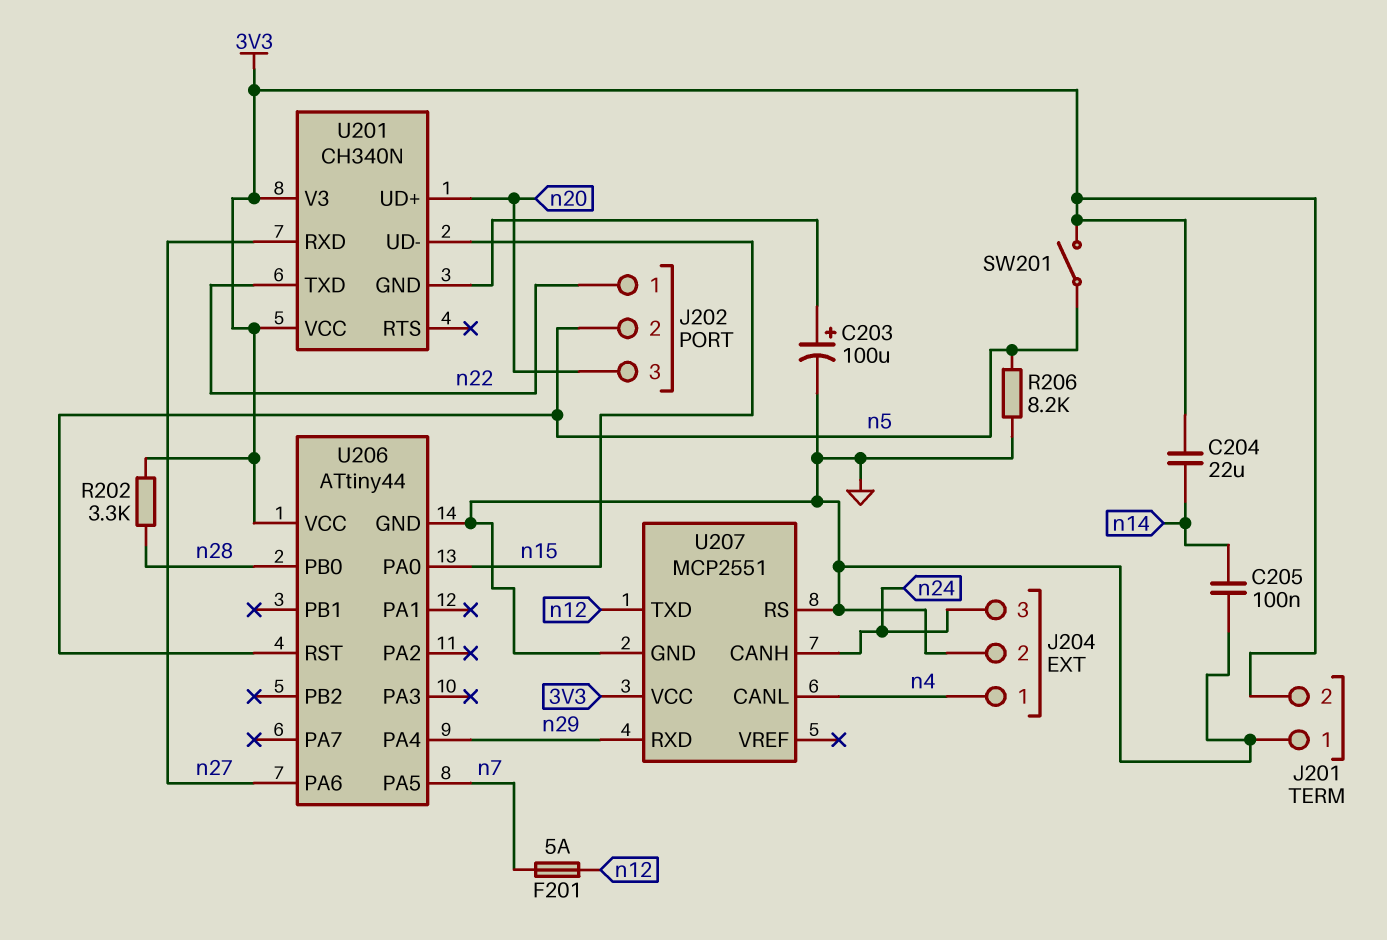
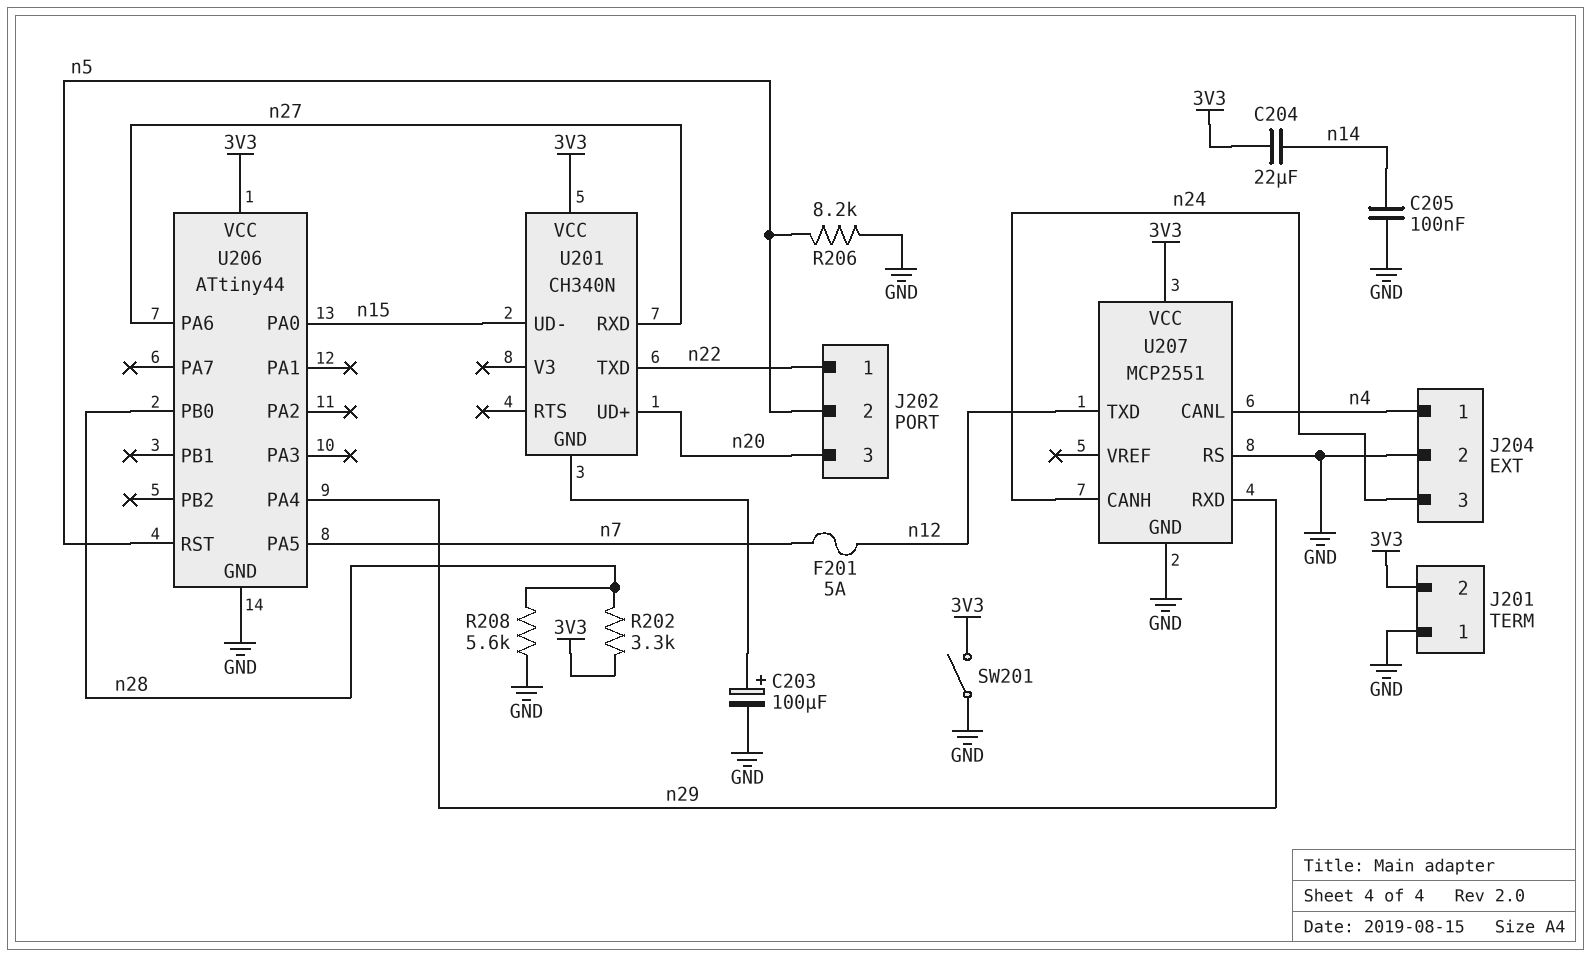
R208: none -> 5.6k (GND, n28)
SW201: switch (3V3, n5) -> switch (3V3, GND)
U201 pin V3: 3V3 -> none

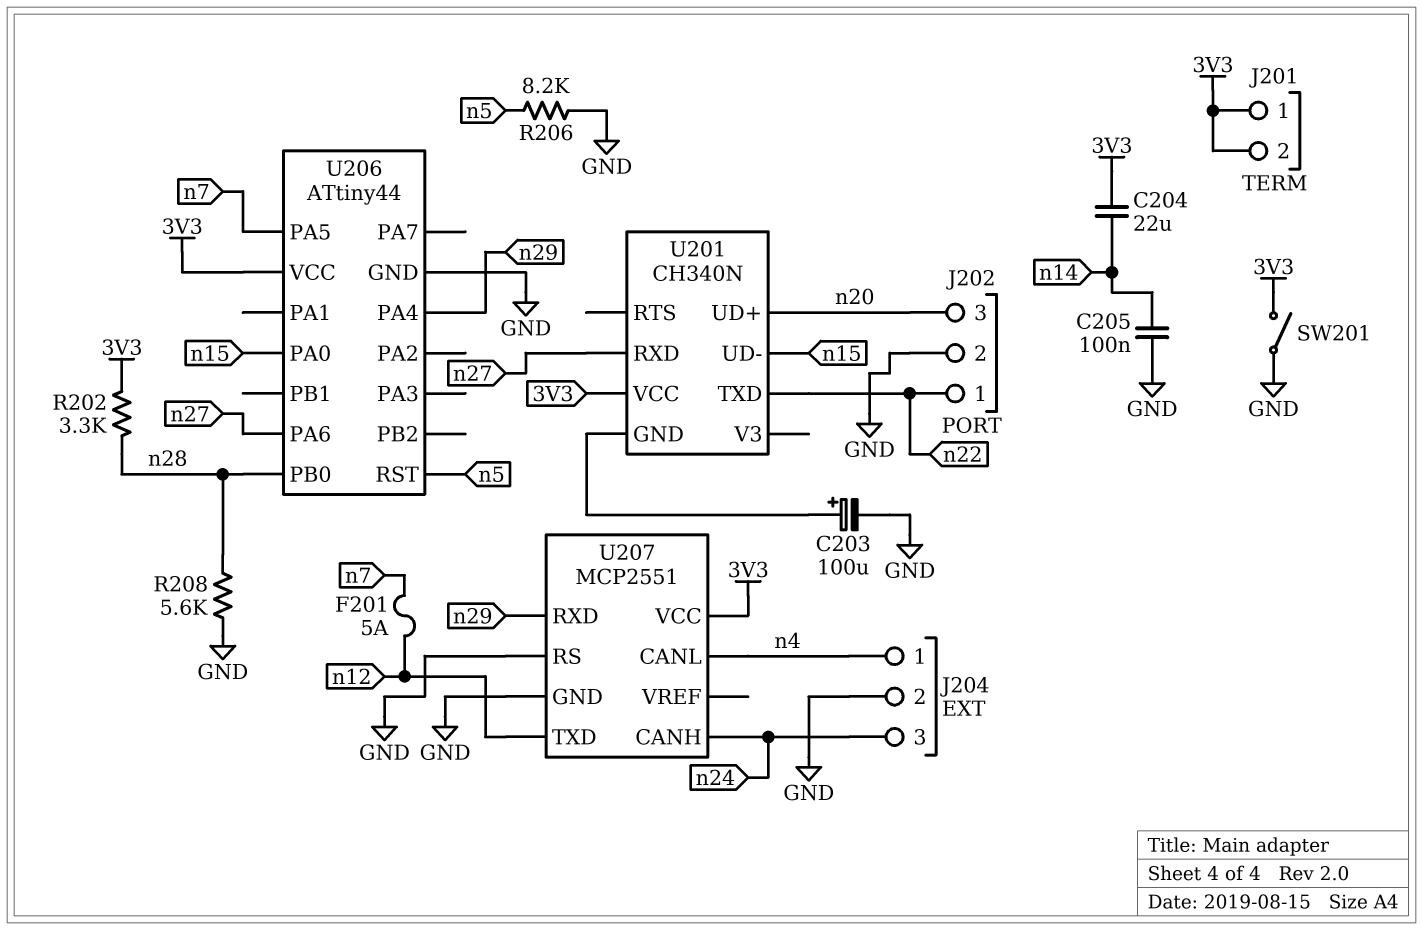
J201 pin 1: GND -> 3V3
J202 pin 2: n5 -> GND

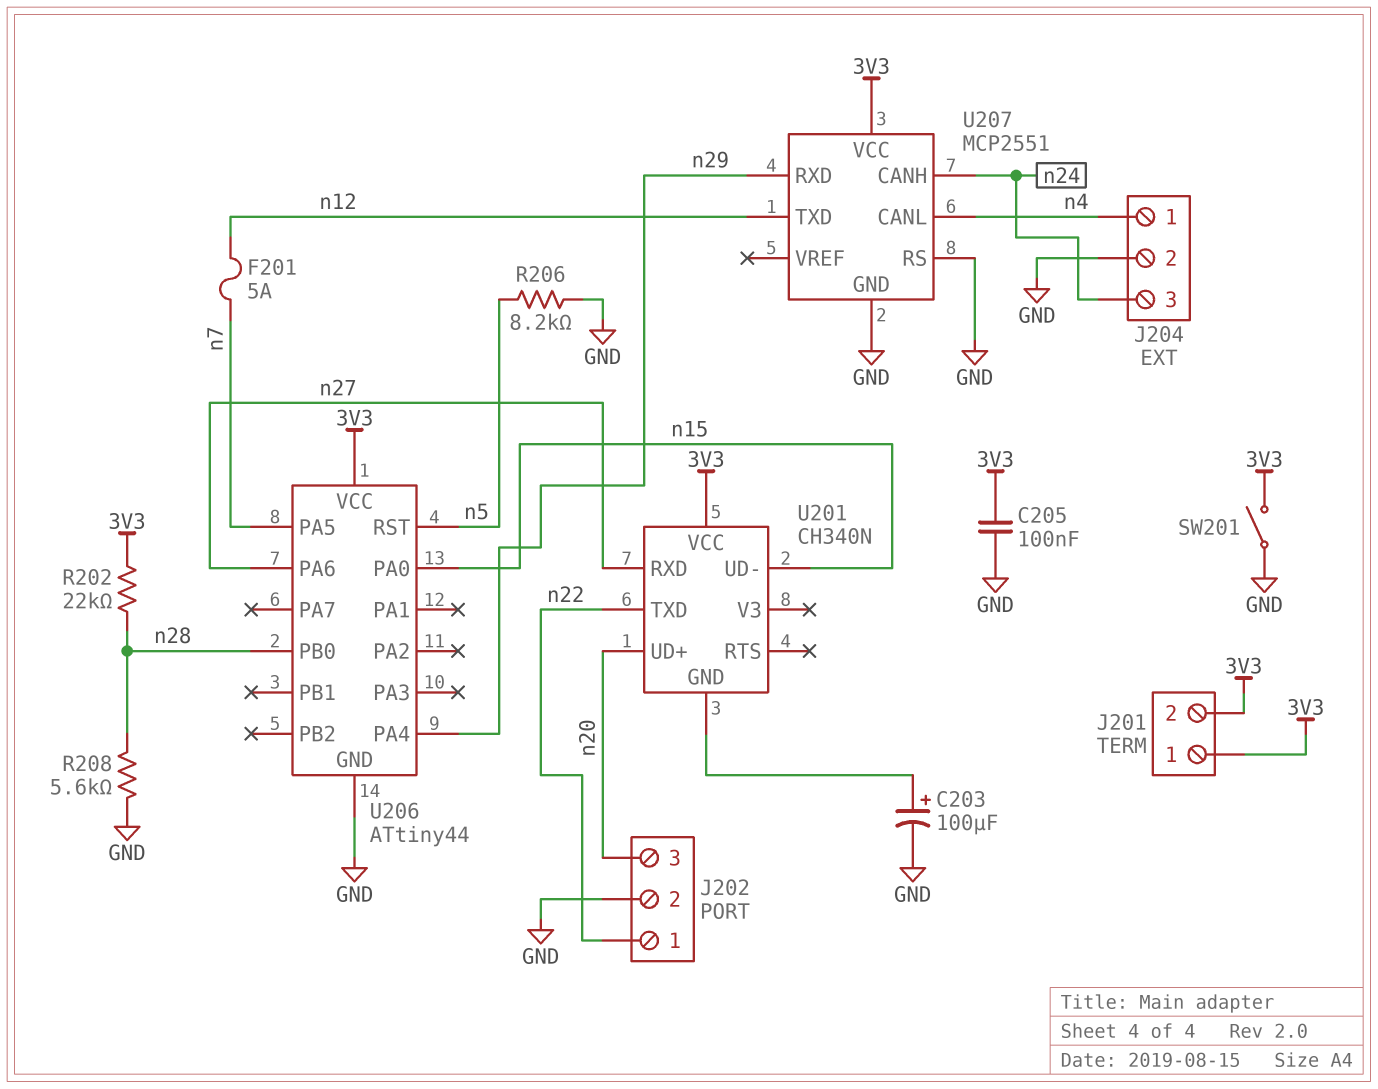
C204: 22uF (3V3, n14) -> none
C205: 100nF (GND, n14) -> 100nF (3V3, GND)
R202: 3.3k (3V3, n28) -> 22k (3V3, n28)

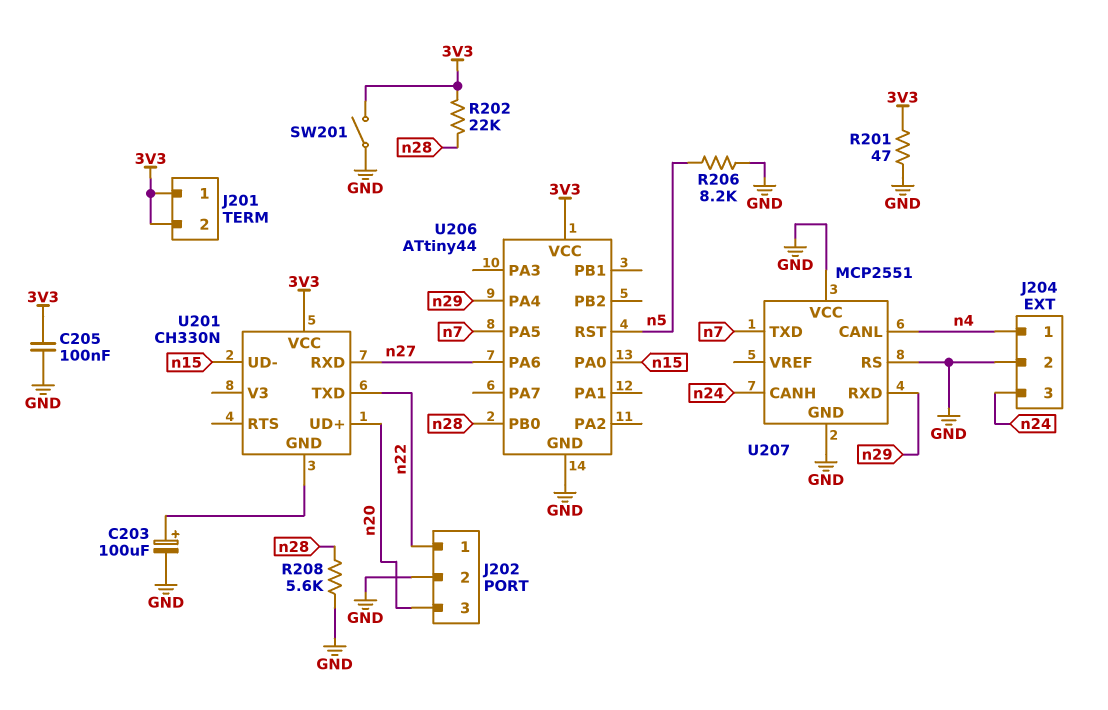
F201: 5A (n7, n12) -> none
R201: none -> 47 (3V3, GND)
U201: CH340N -> CH330N
U207 pin TXD: n12 -> n7
U207 pin VCC: 3V3 -> GND

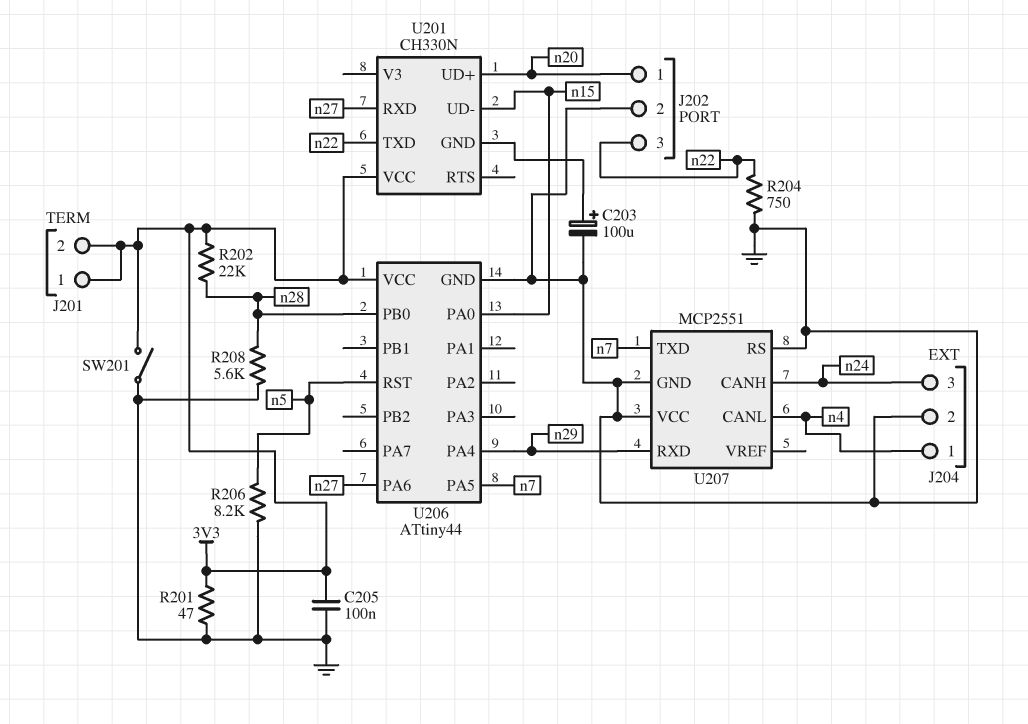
J202 pin 1: n22 -> n20
J202 pin 3: n20 -> n22
R204: none -> 750 (GND, n22)

